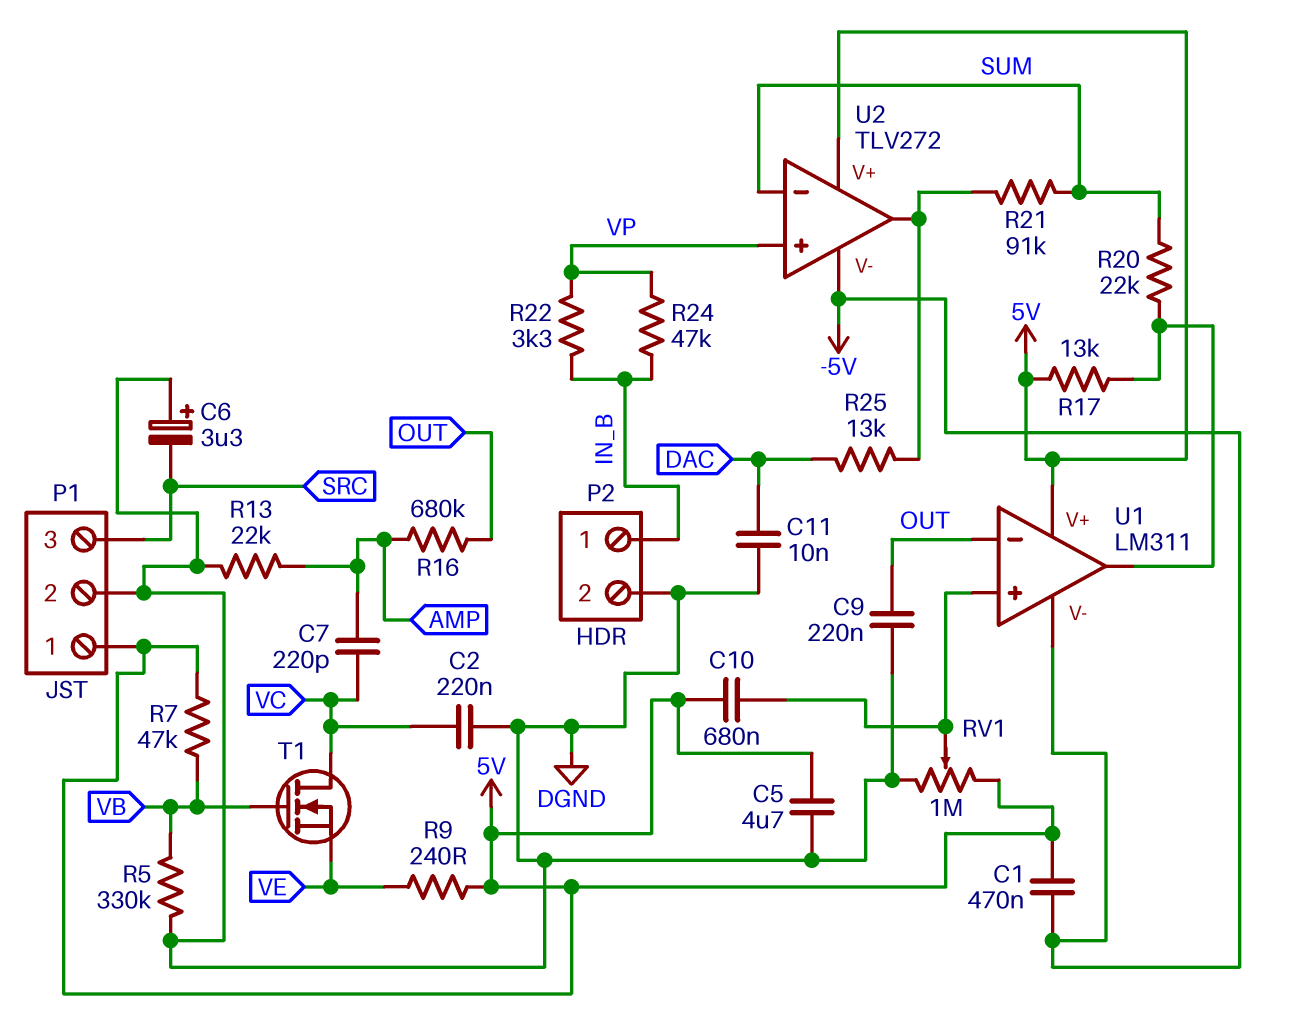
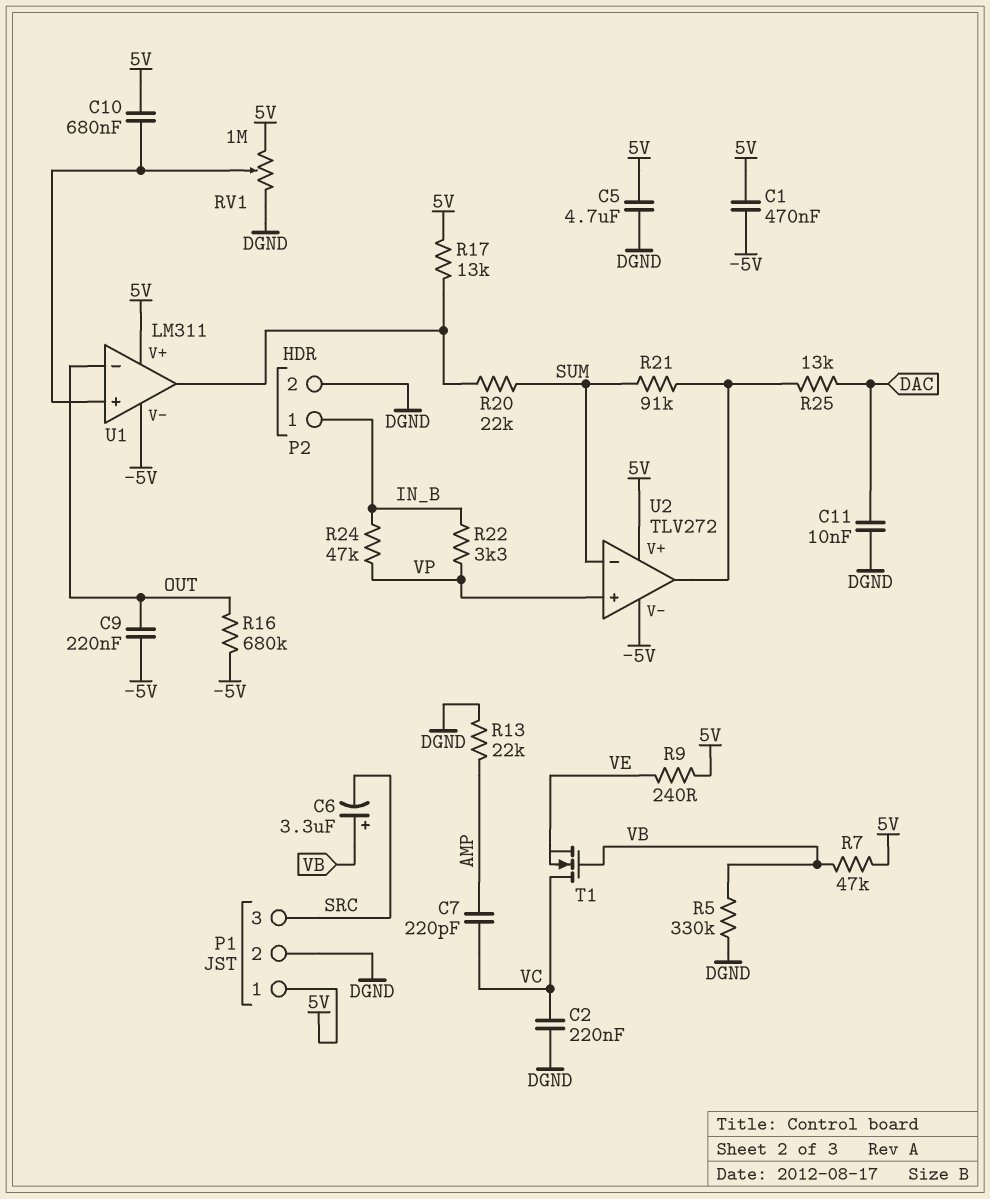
C6: 3.3uF (plus DGND, minus SRC) -> 3.3uF (plus VB, minus SRC)
C9: 220nF (DGND, OUT) -> 220nF (-5V, OUT)
R16: 680k (AMP, OUT) -> 680k (-5V, OUT)

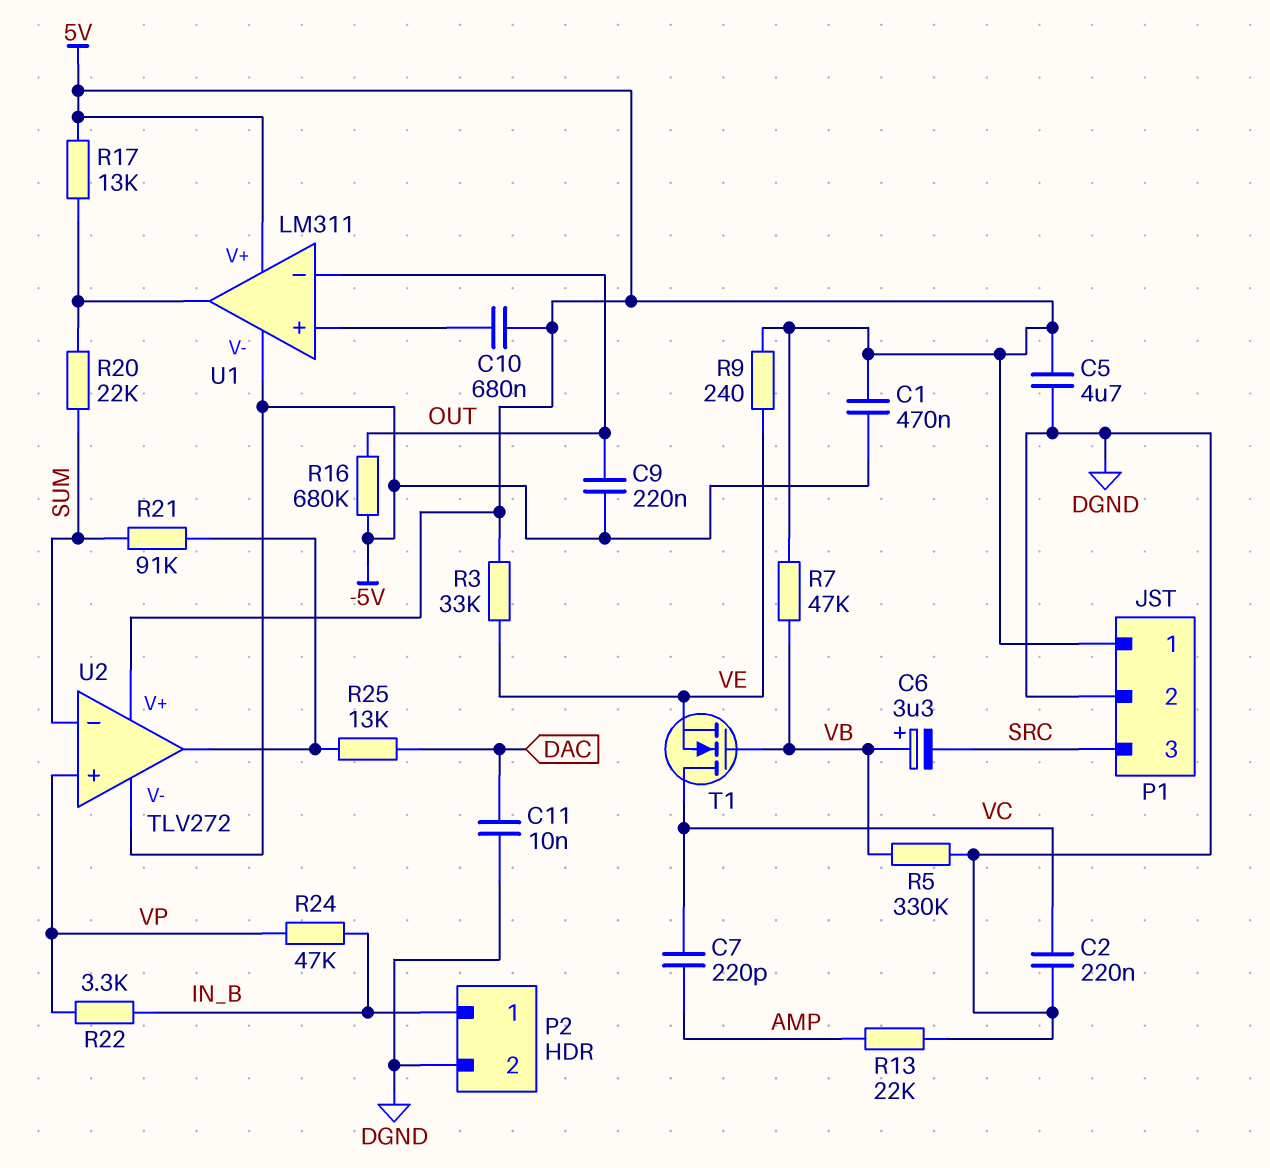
R3: none -> 33k (5V, VE)
RV1: 1M (5V, DGND, wiper U1/in+) -> none

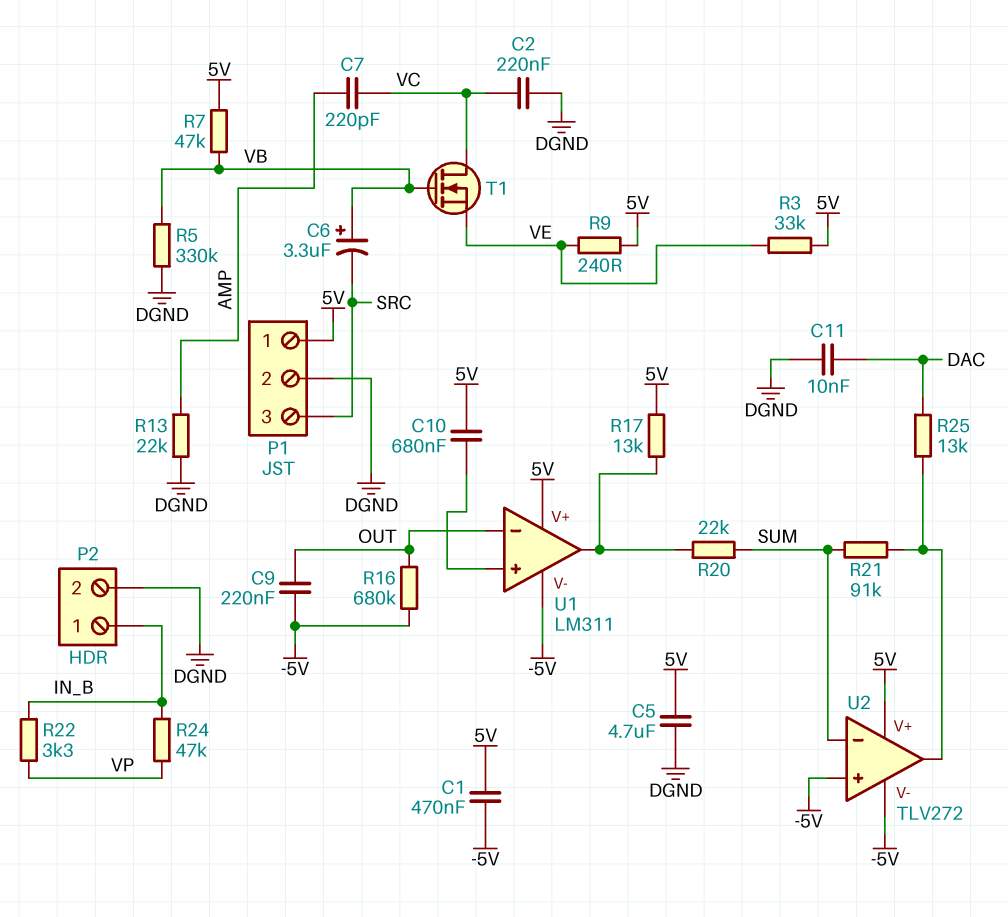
U2 pin in+: VP -> -5V

